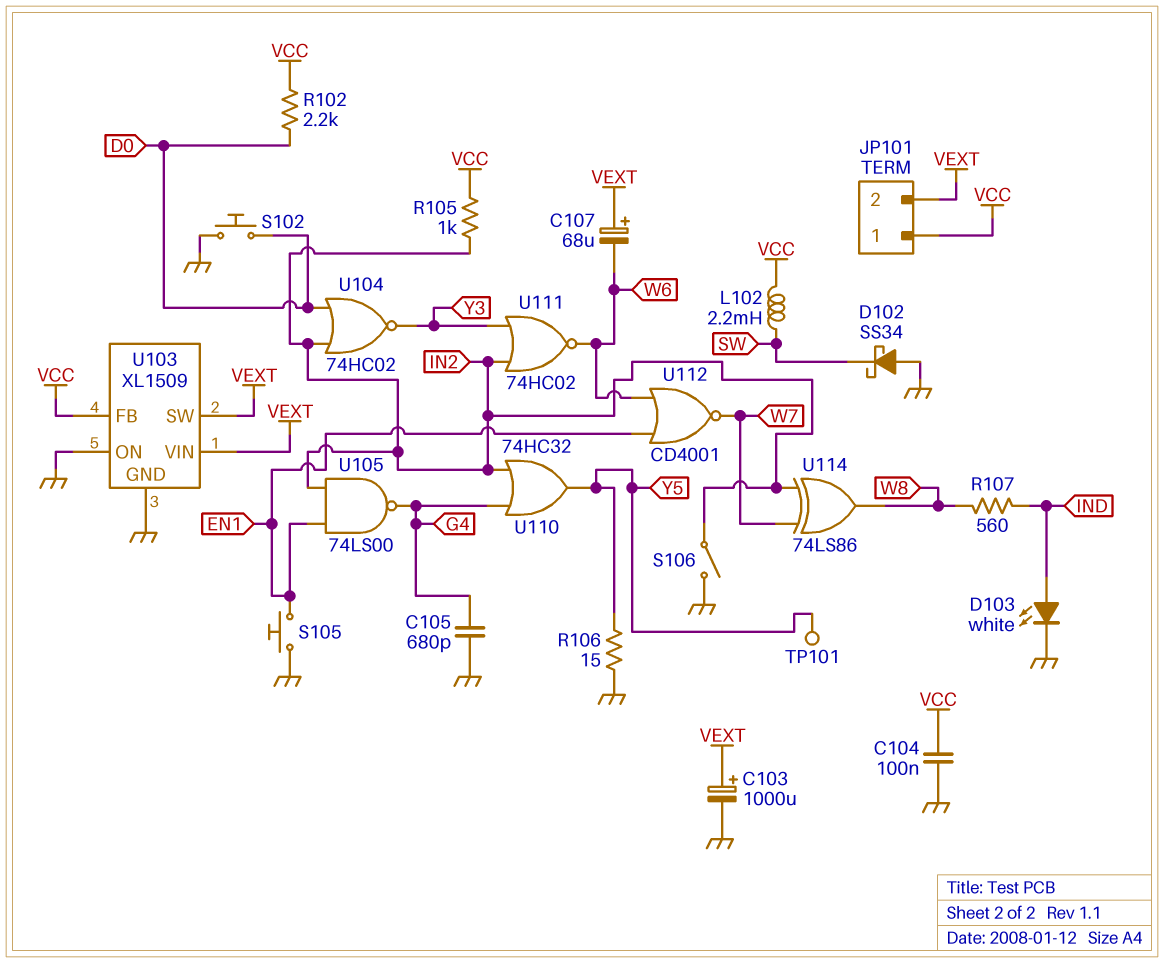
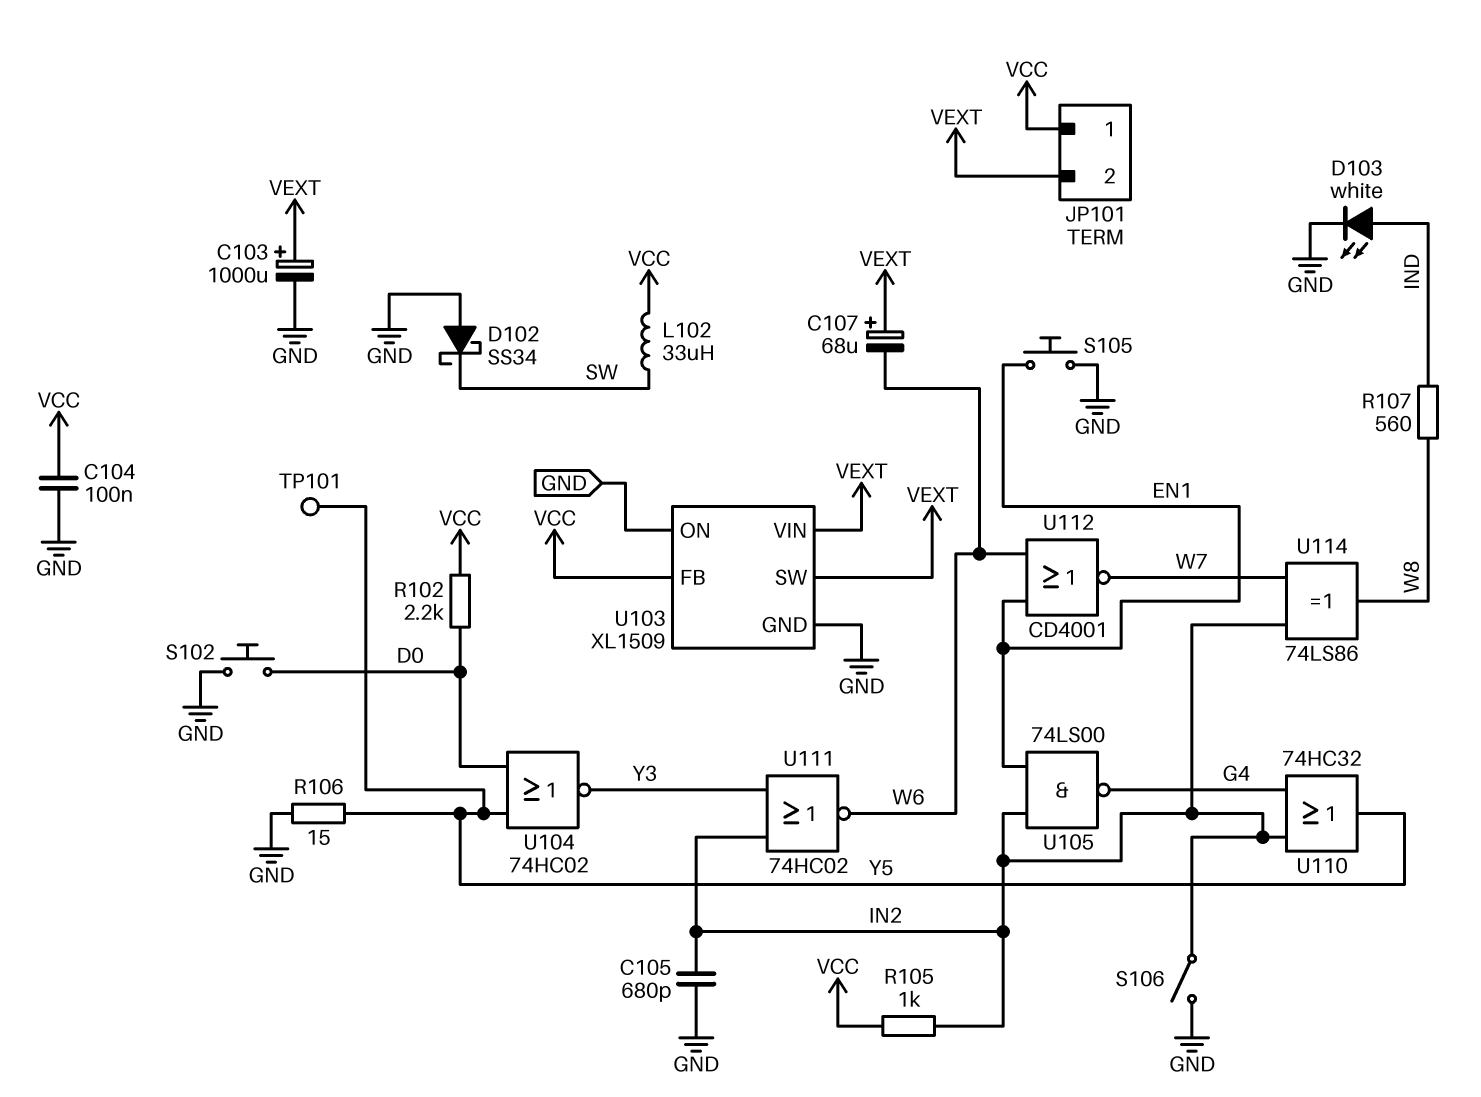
C105: 680pF (G4, GND) -> 680pF (GND, IN2)
L102: 2.2mH (SW, VCC) -> 33uH (SW, VCC)
U104: NOR 74HC02 (in D0, in IN2, out Y3) -> NOR 74HC02 (in D0, in Y5, out Y3)

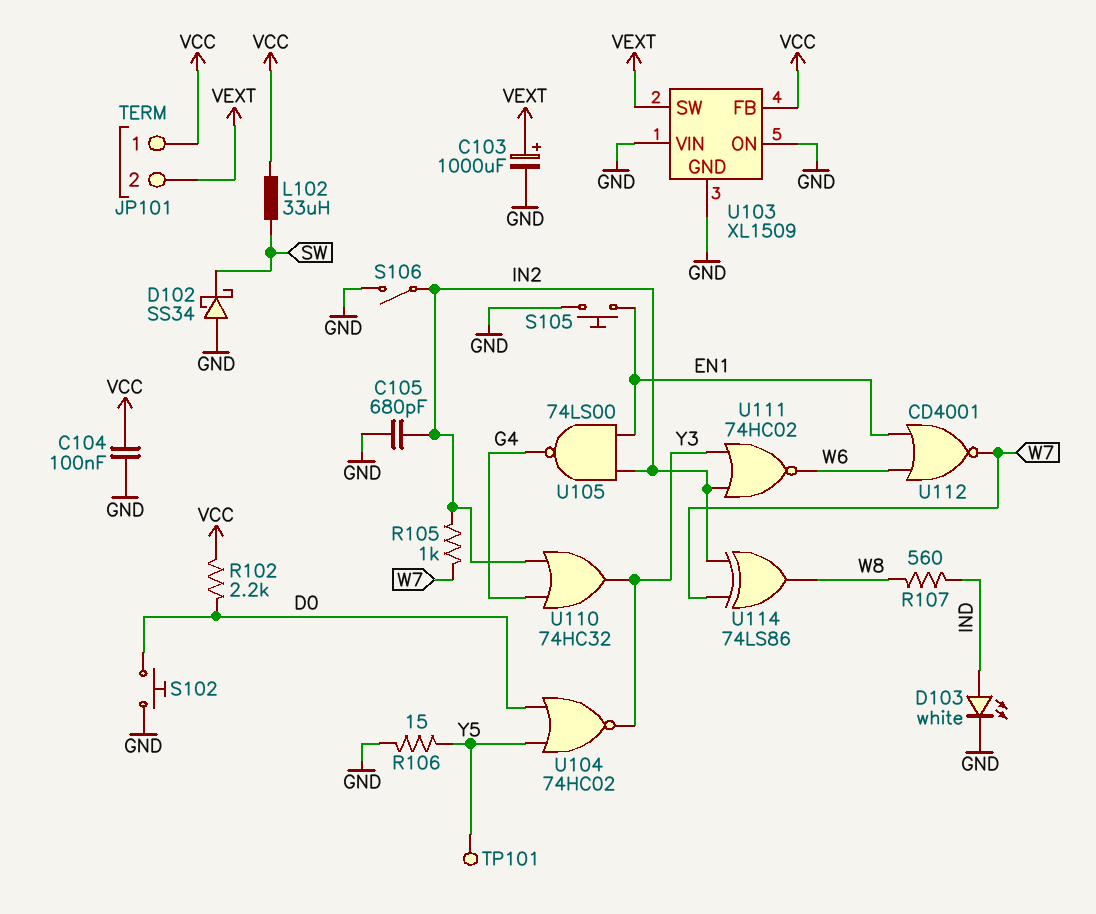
C107: 68uF (plus VEXT, minus W6) -> none
R105: 1k (IN2, VCC) -> 1k (IN2, W7)
U103 pin VIN: VEXT -> GND
U110: OR 74HC32 (in G4, in IN2, out Y5) -> OR 74HC32 (in G4, in IN2, out Y3)

